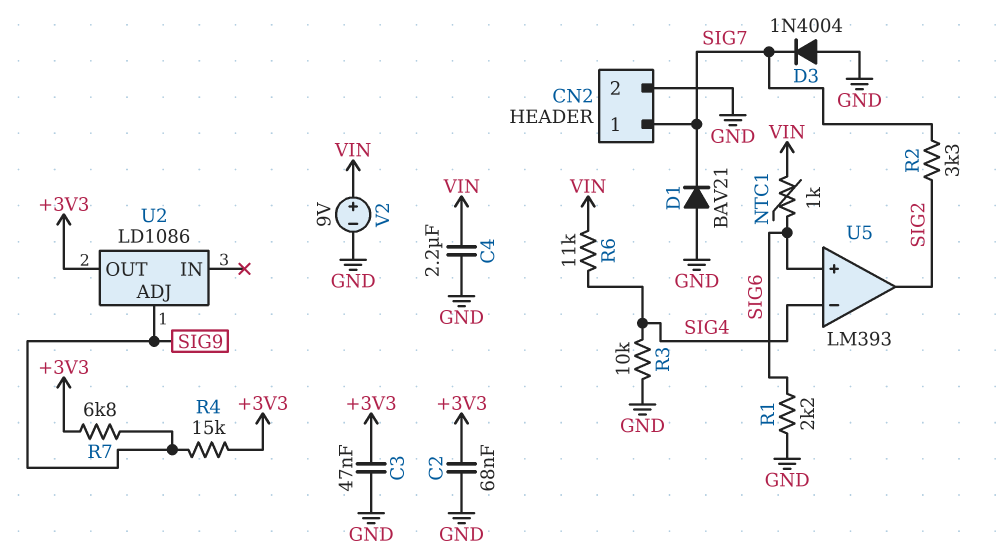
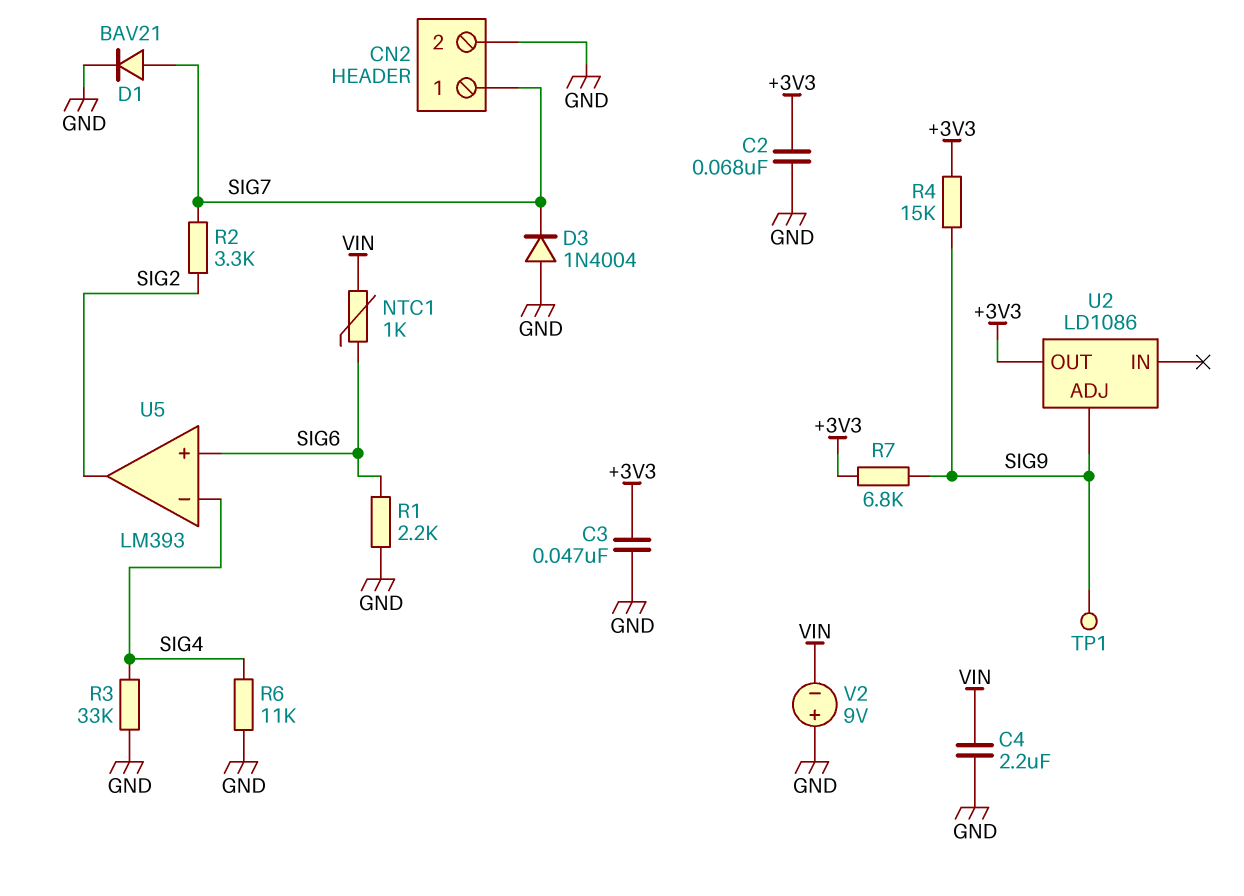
D1: diode BAV21 (A GND, K SIG7) -> diode BAV21 (A SIG7, K GND)
R3: 10k (GND, SIG4) -> 33k (GND, SIG4)
R6: 11k (SIG4, VIN) -> 11k (GND, SIG4)
TP1: none -> test point (SIG9)
V2: 9V (plus VIN, minus GND) -> 9V (plus GND, minus VIN)

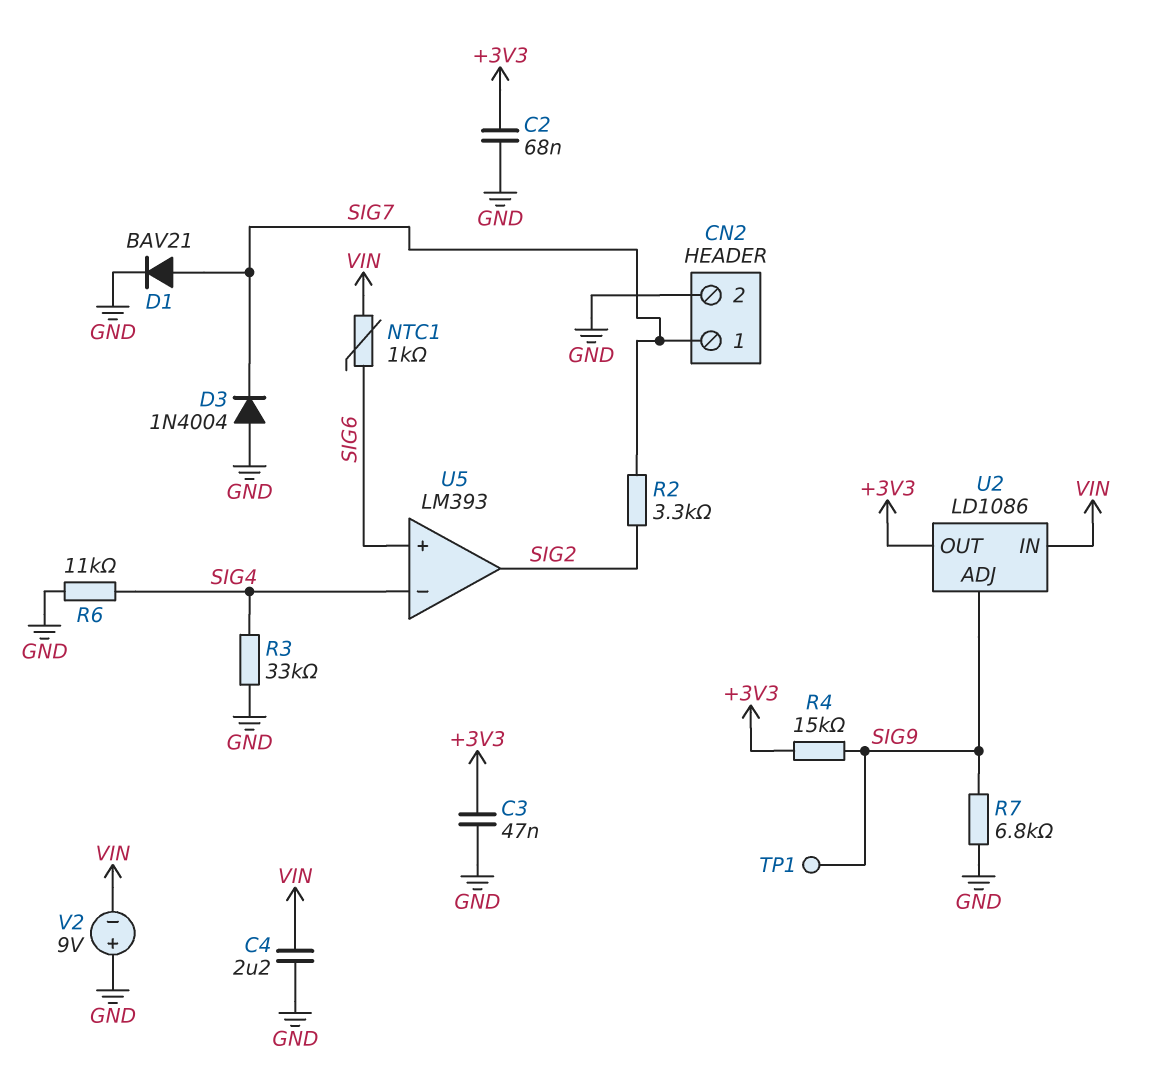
R1: 2.2k (GND, SIG6) -> none
R7: 6.8k (+3V3, SIG9) -> 6.8k (GND, SIG9)
U2 pin IN: none -> VIN

